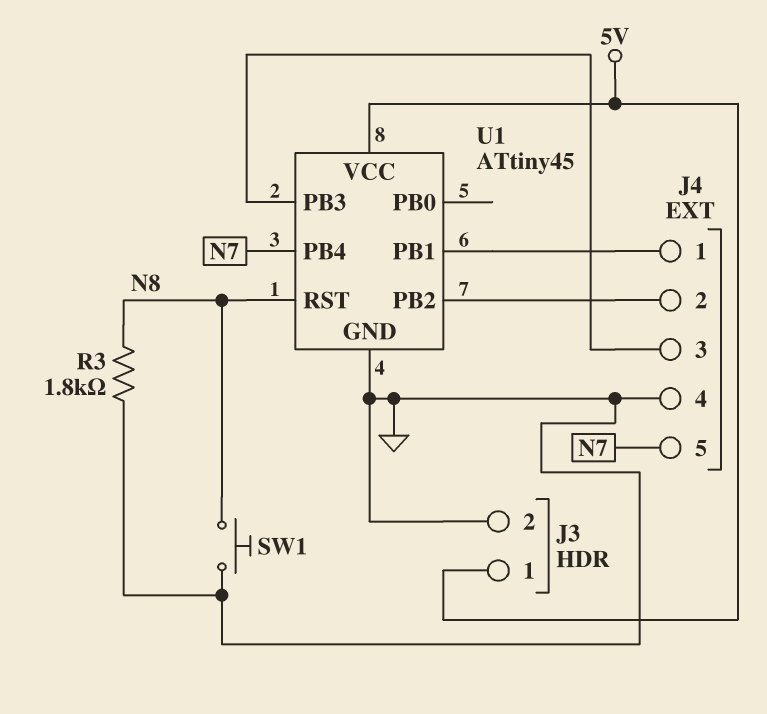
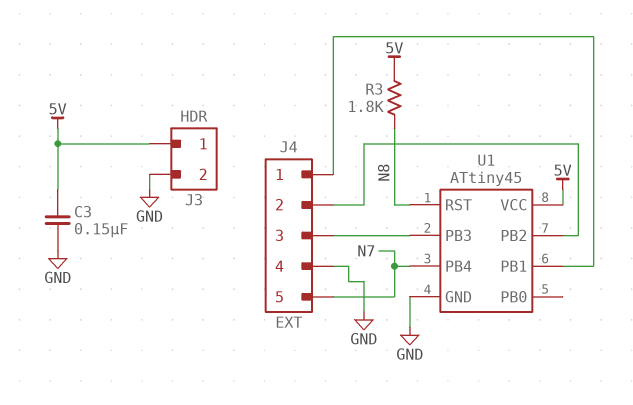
C3: none -> 150nF (5V, GND)
R3: 1.8k (GND, N8) -> 1.8k (5V, N8)
SW1: button (GND, N8) -> none

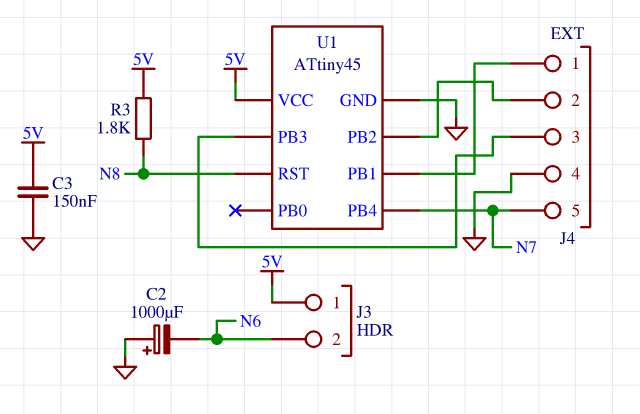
C2: none -> 1000uF (plus GND, minus N6)
J3 pin 2: GND -> N6

